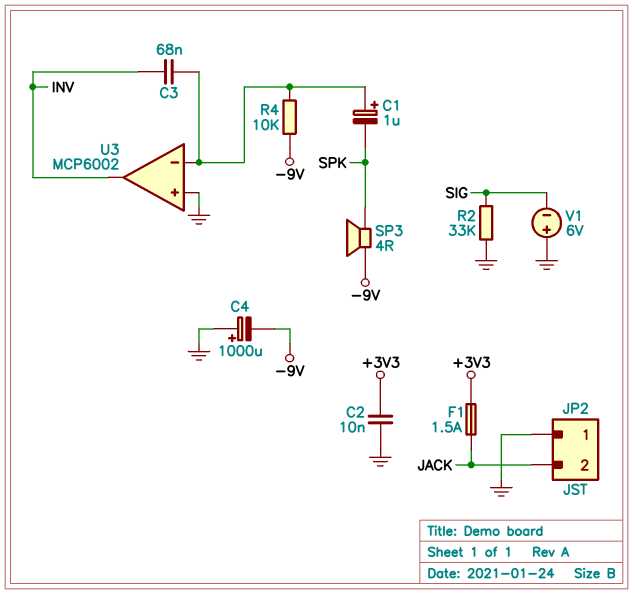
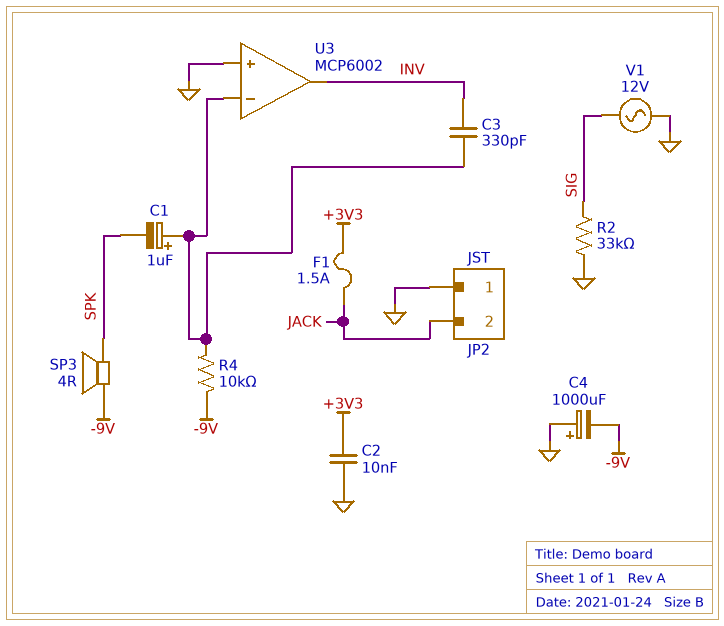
C3: 68nF (INV, U3/in-) -> 330pF (INV, U3/in-)
V1: 6V (plus GND, minus SIG) -> AC 12V (GND, SIG)

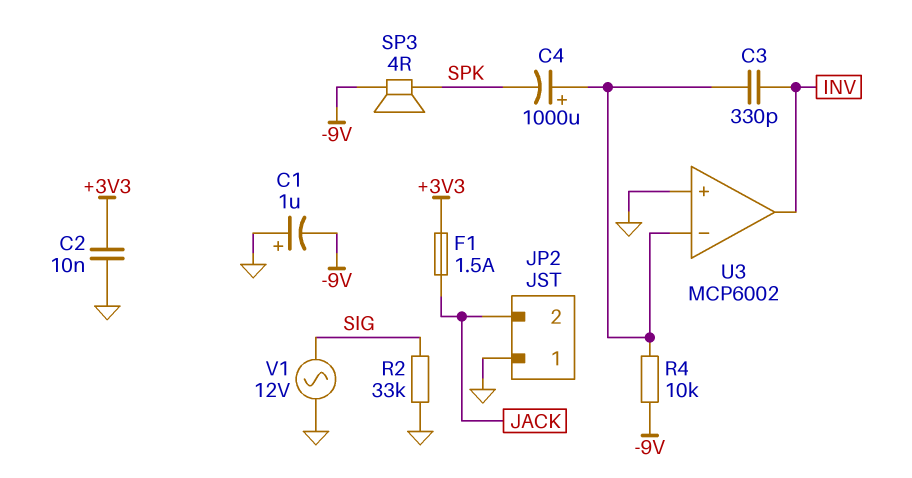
C1: 1uF (plus U3/in-, minus SPK) -> 1uF (plus GND, minus -9V)
C4: 1000uF (plus GND, minus -9V) -> 1000uF (plus U3/in-, minus SPK)

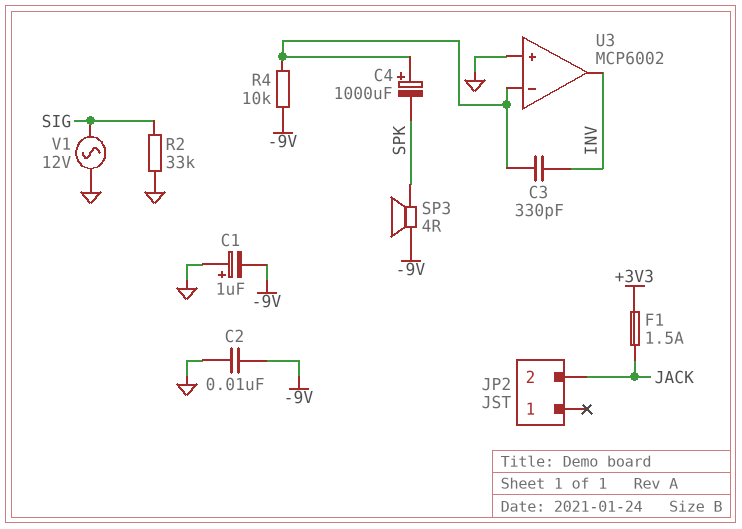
C2: 10nF (+3V3, GND) -> 10nF (-9V, GND)
JP2 pin 1: GND -> none

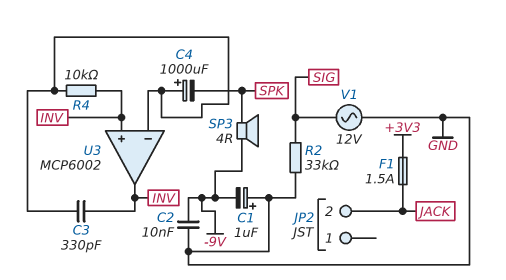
R4: 10k (-9V, U3/in-) -> 10k (INV, U3/in-)
U3 pin in+: GND -> INV

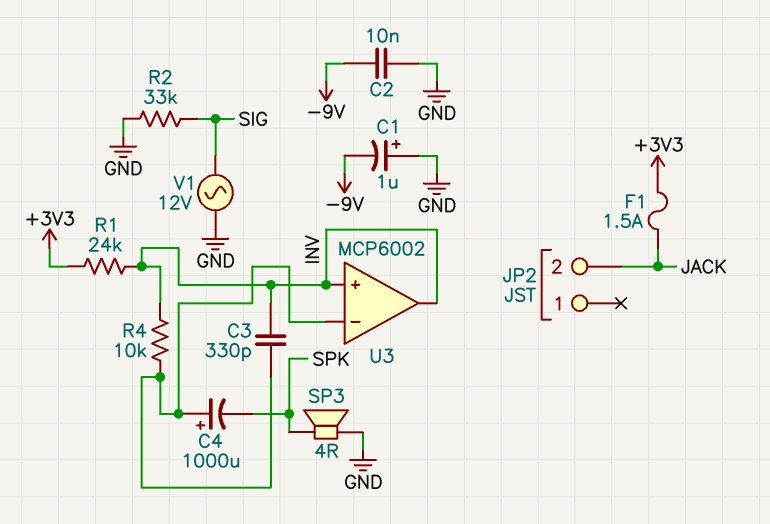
R1: none -> 24k (+3V3, INV)
SP3: speaker 4R (-9V, SPK) -> speaker 4R (GND, SPK)

